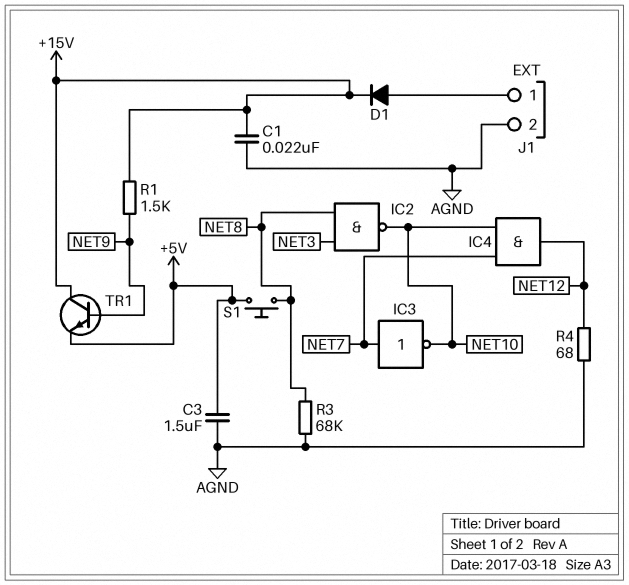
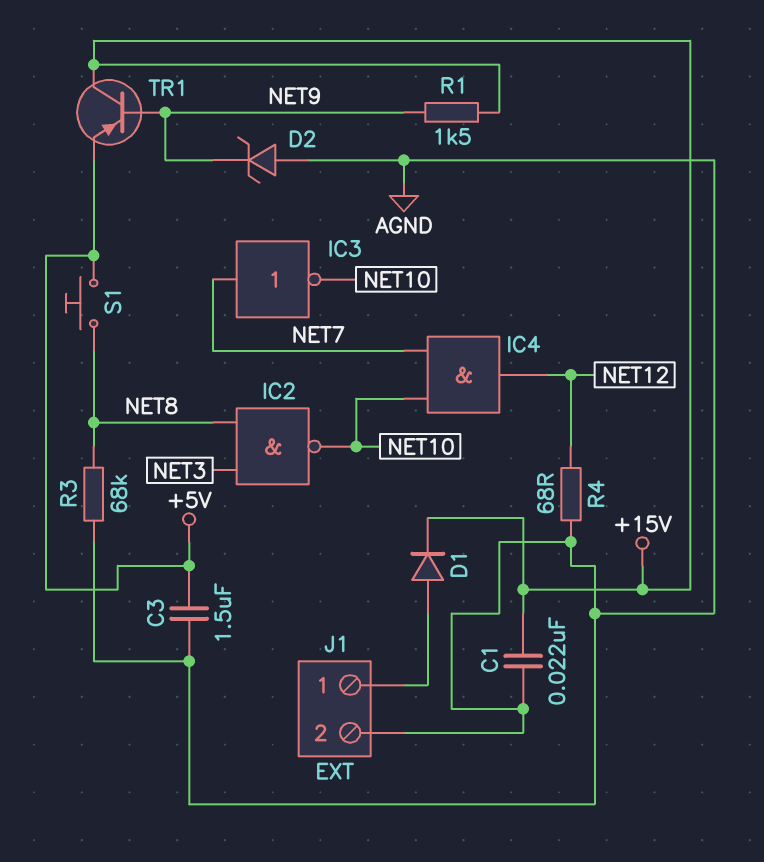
D2: none -> zener (A AGND, K NET9)
TR1: NPN (B NET9, C +15V, E +5V) -> PNP (B NET9, C +15V, E +5V)

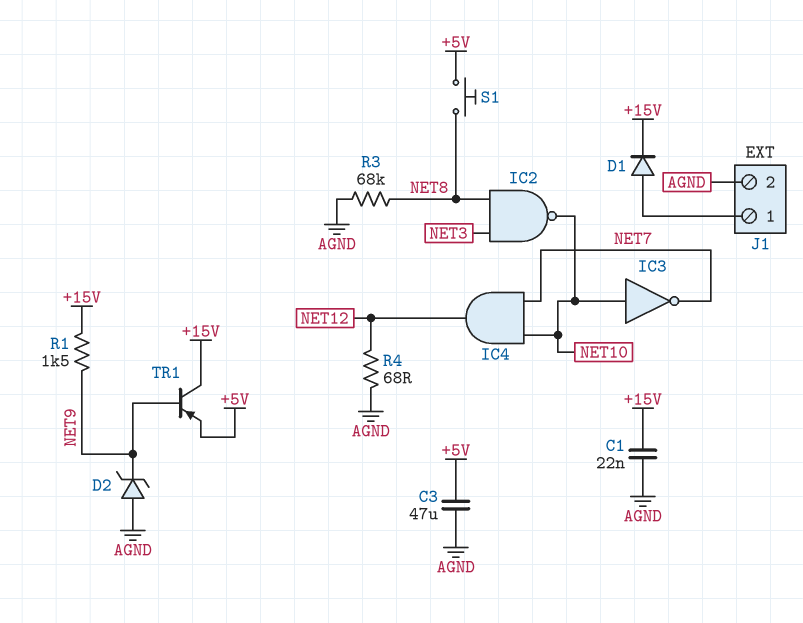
C3: 1.5uF (+5V, AGND) -> 47uF (+5V, AGND)
IC3: NOT (in NET7, out NET10) -> NOT (in NET10, out NET7)

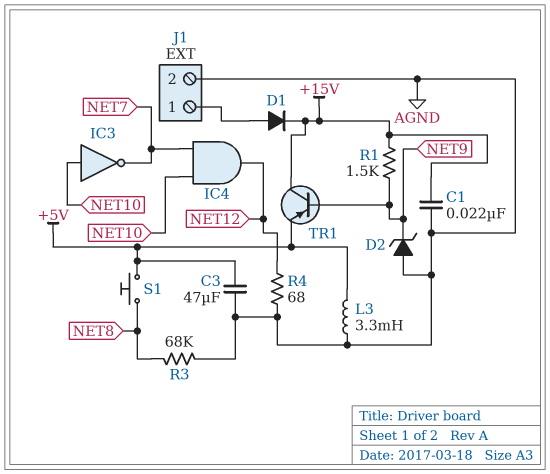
IC2: NAND (in NET3, in NET8, out NET10) -> none
L3: none -> 3.3mH (+5V, AGND)

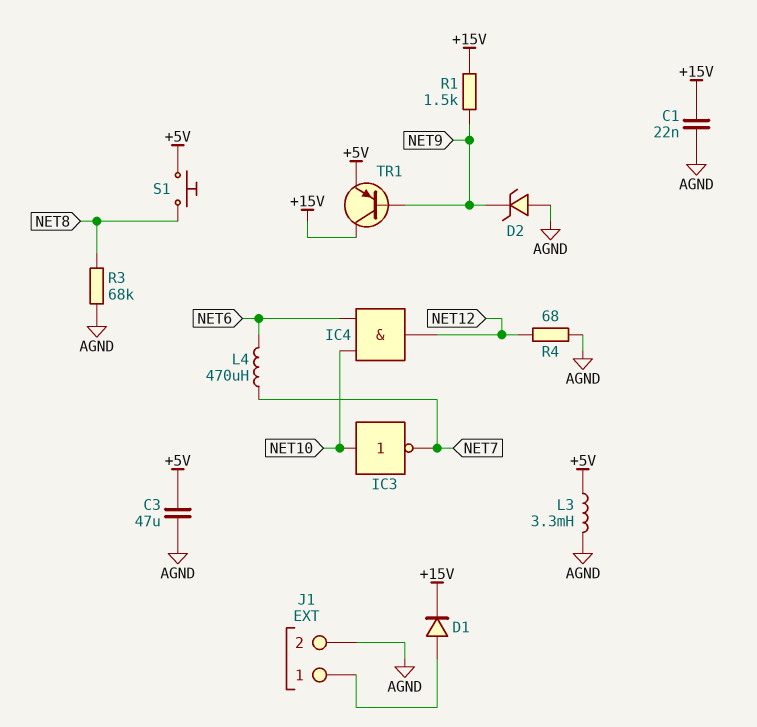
IC4: AND (in NET7, in NET10, out NET12) -> AND (in NET6, in NET10, out NET12)
L4: none -> 470uH (NET6, NET7)

